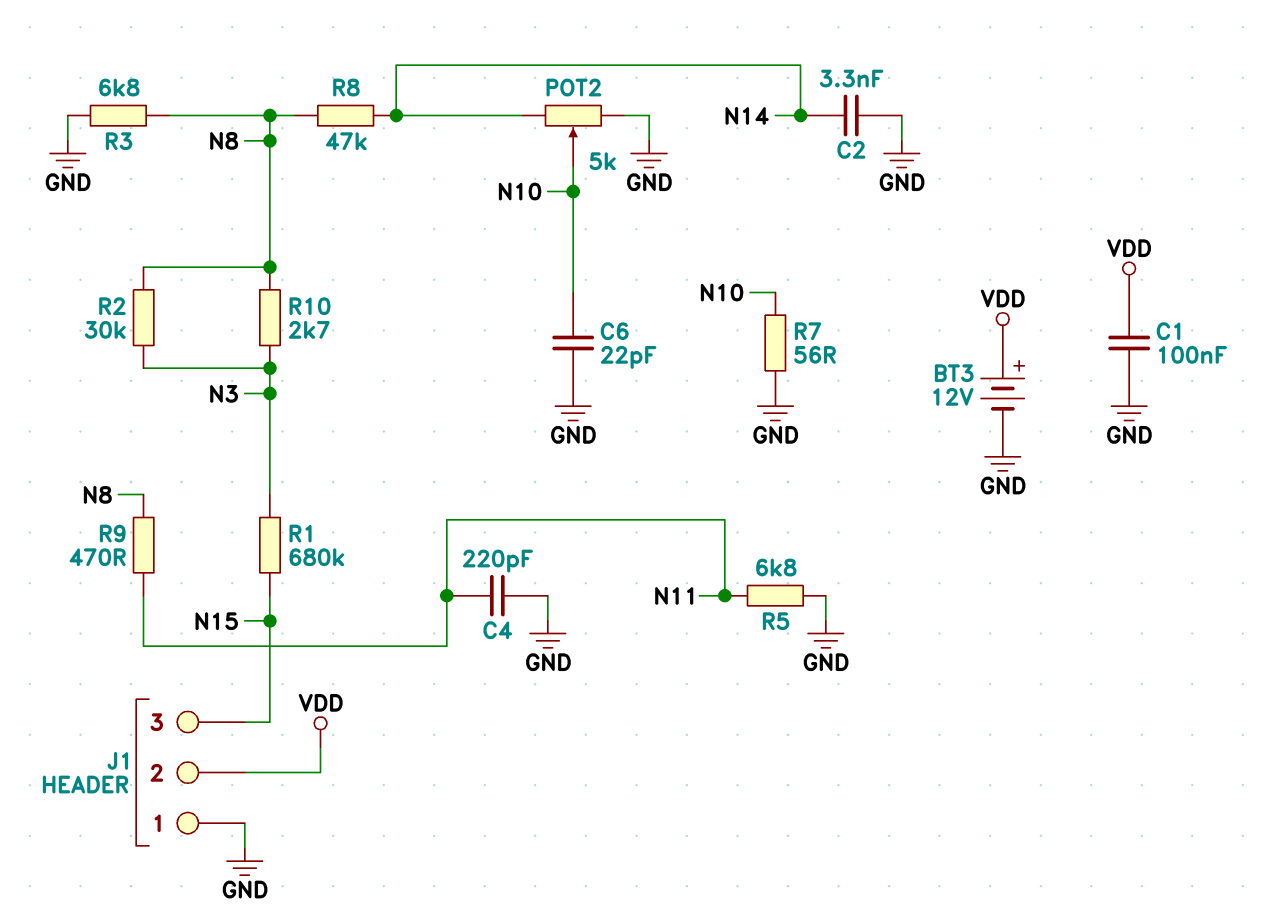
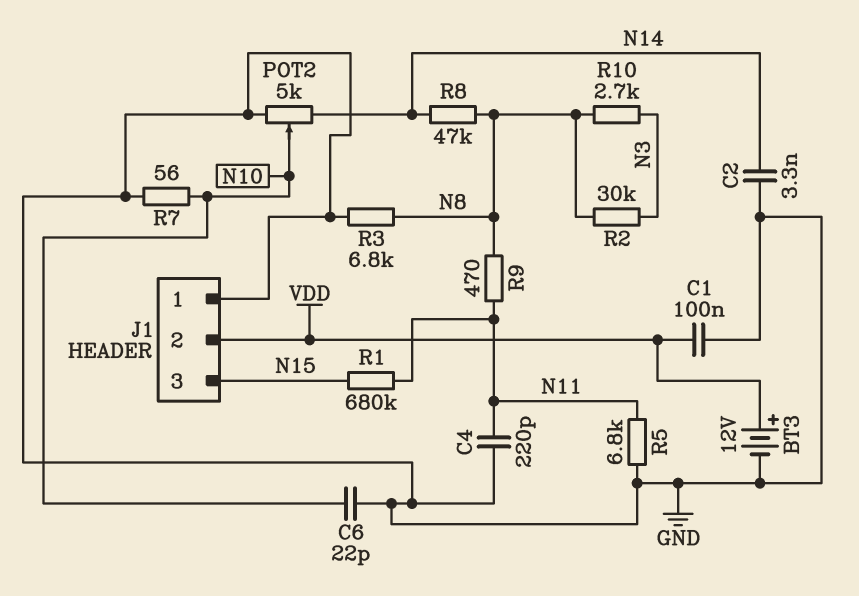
R1: 680k (N3, N15) -> 680k (N11, N15)

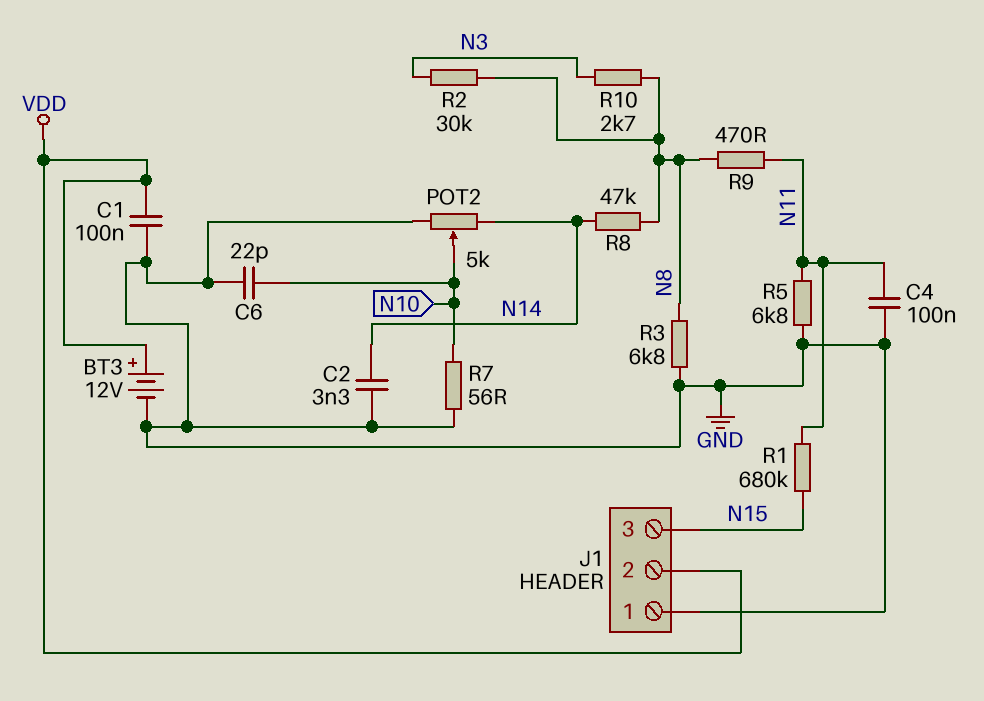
C4: 220pF (GND, N11) -> 100nF (GND, N11)

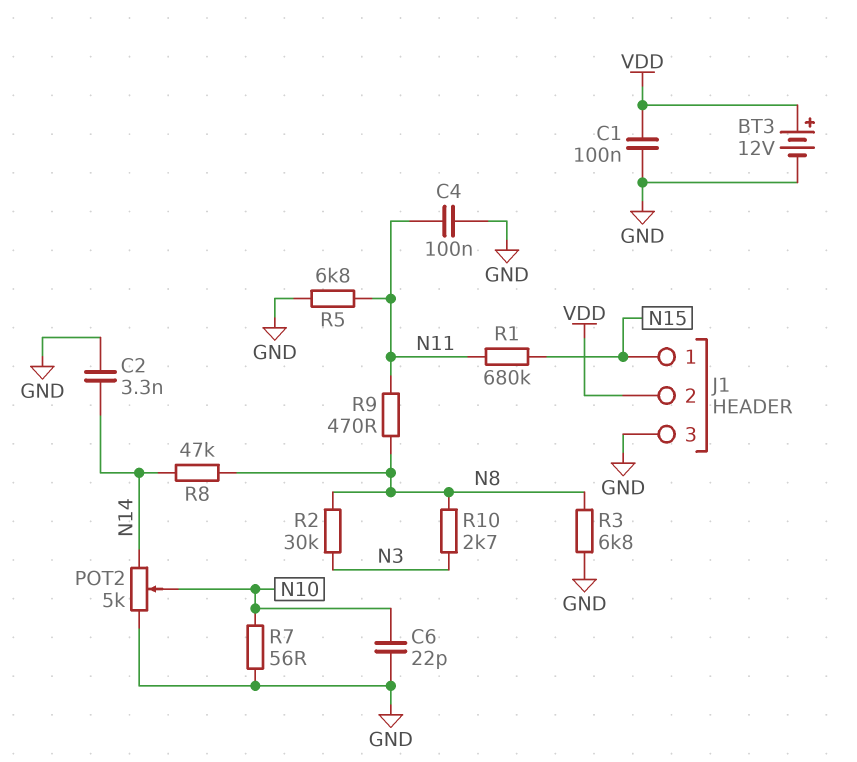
J1 pin 1: GND -> N15
J1 pin 3: N15 -> GND

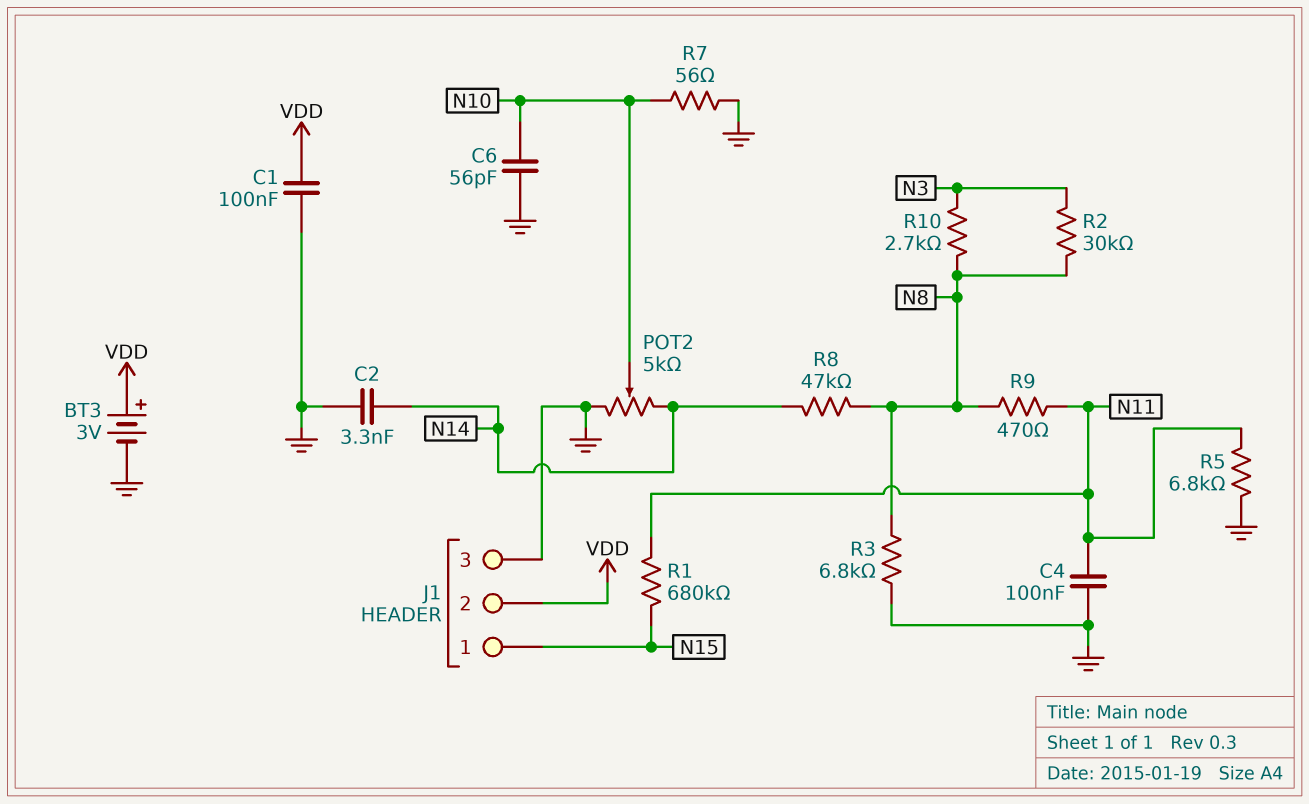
BT3: 12V (plus VDD, minus GND) -> 3V (plus VDD, minus GND)
C6: 22pF (GND, N10) -> 56pF (GND, N10)

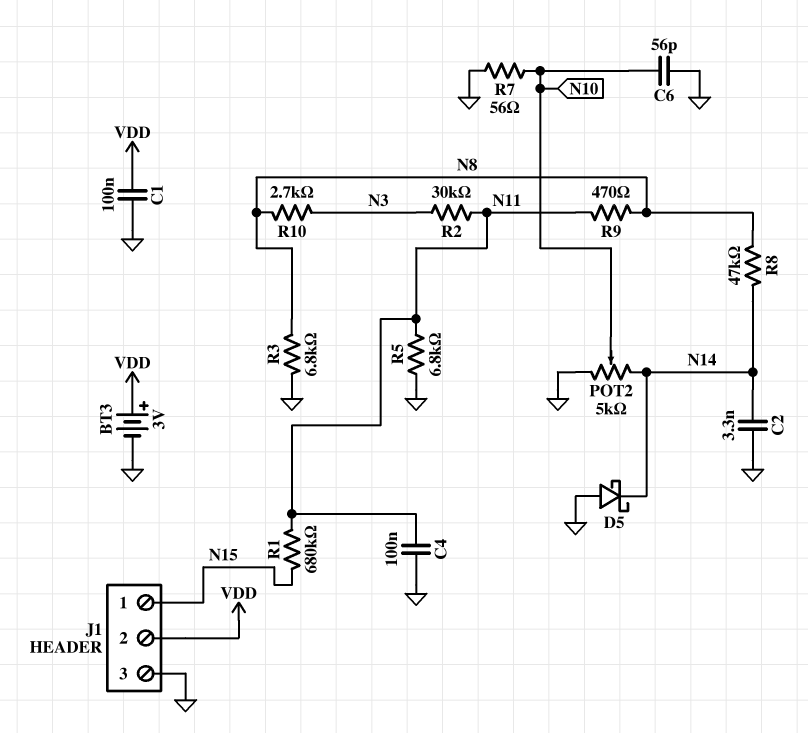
D5: none -> schottky (A GND, K N14)
R2: 30k (N3, N8) -> 30k (N3, N11)

